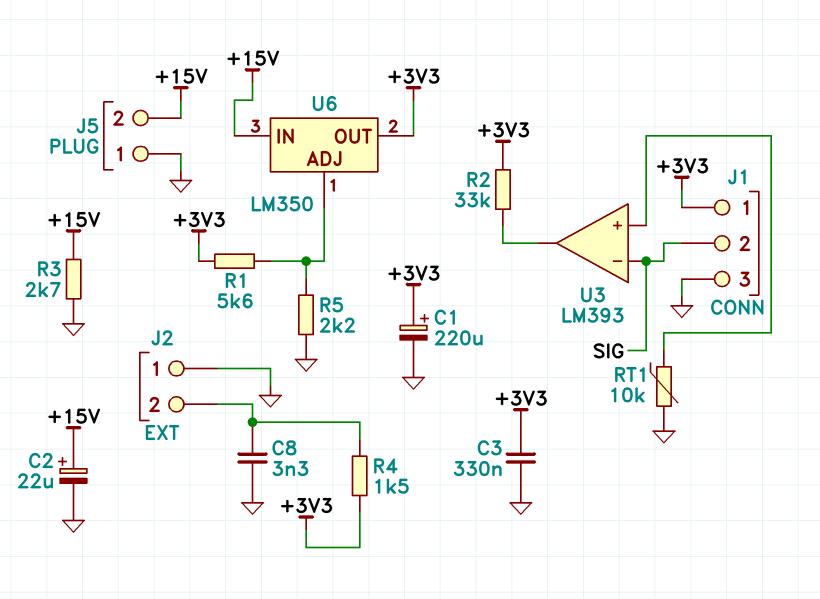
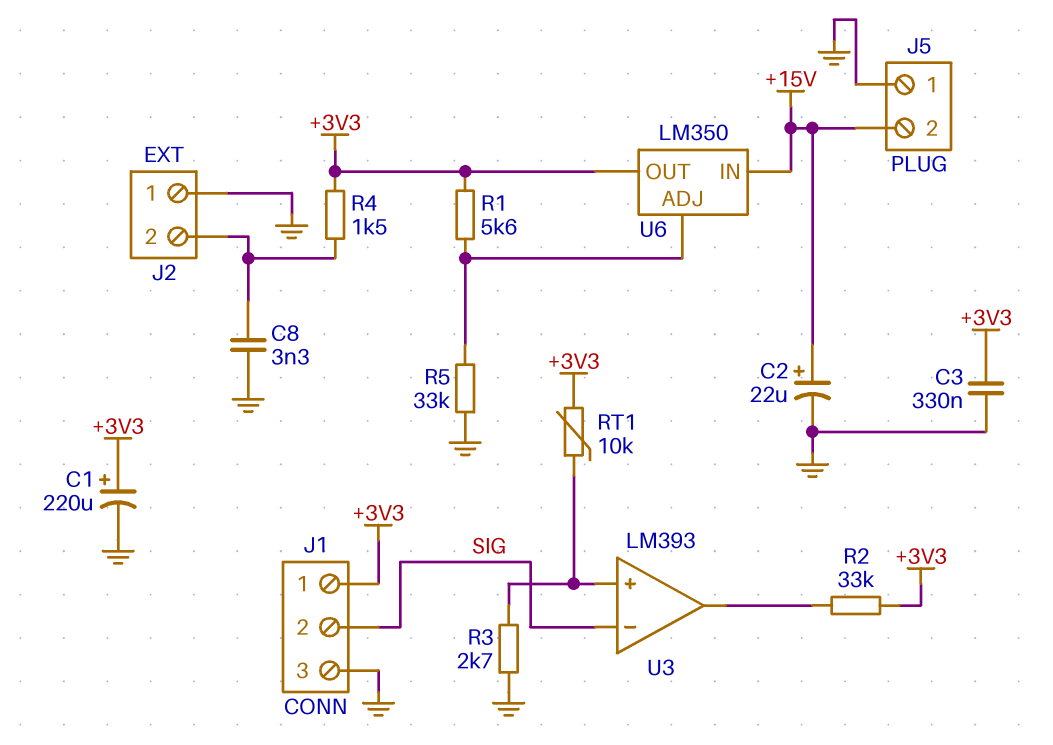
R3: 2.7k (+15V, GND) -> 2.7k (GND, U3/in+)
R5: 2.2k (GND, U6/ADJ) -> 33k (GND, U6/ADJ)
RT1: 10k (GND, U3/in+) -> 10k (+3V3, U3/in+)

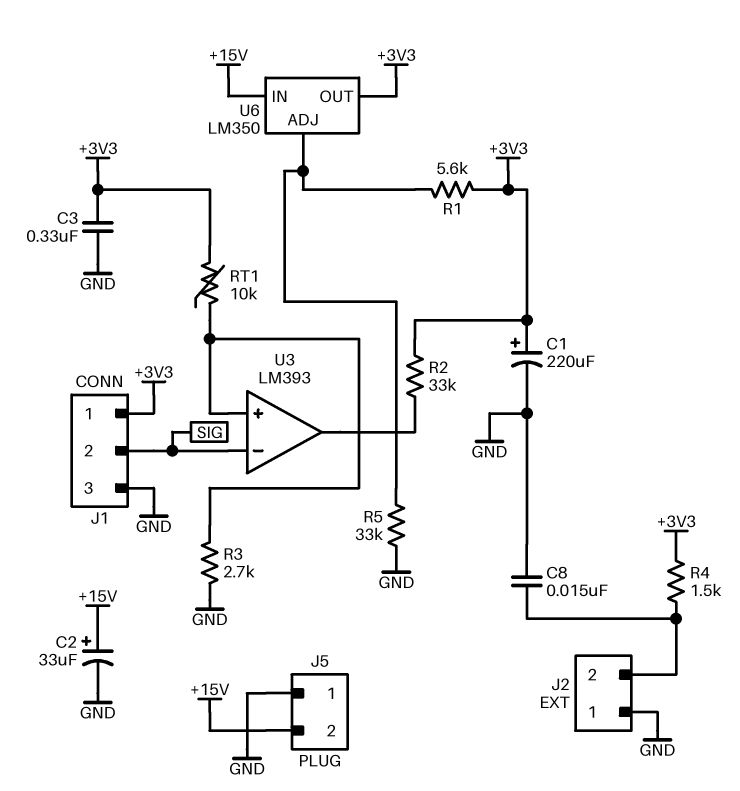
C2: 22uF (plus +15V, minus GND) -> 33uF (plus +15V, minus GND)
C8: 3.3nF (GND, J2/2) -> 15nF (GND, J2/2)

